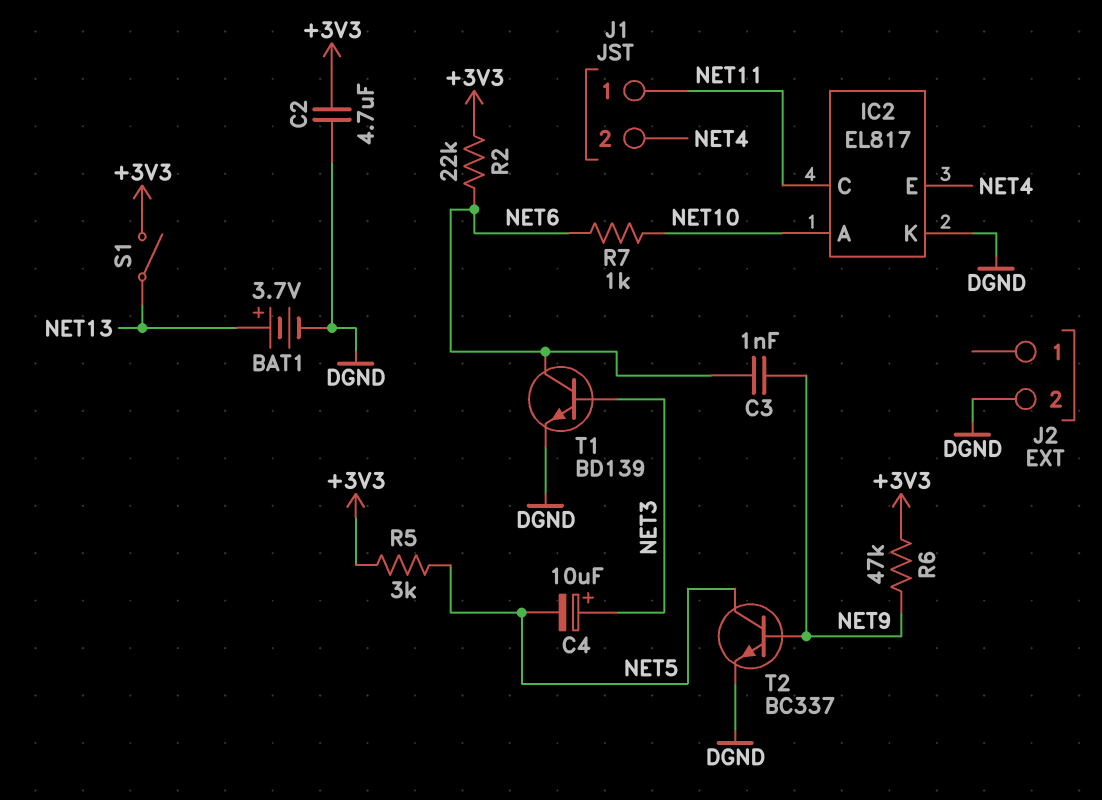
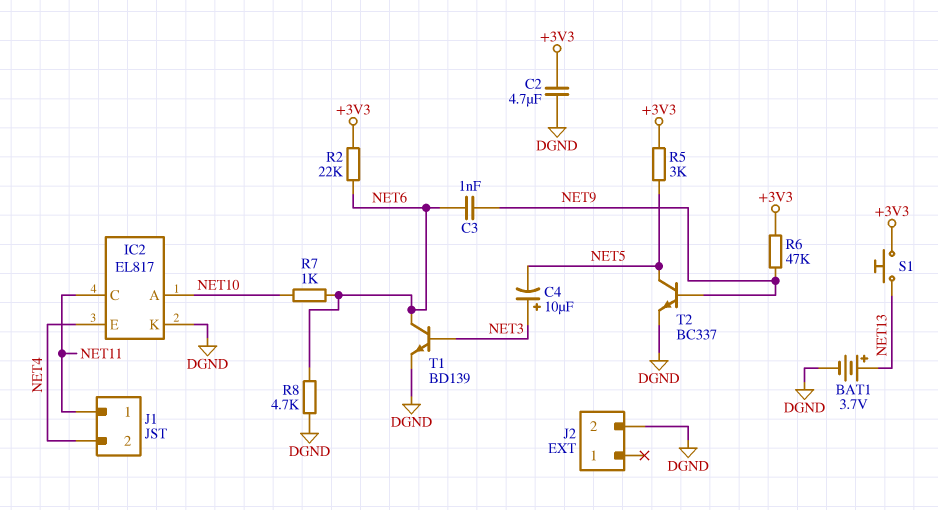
R8: none -> 4.7k (DGND, NET6)
S1: switch (+3V3, NET13) -> button (+3V3, NET13)

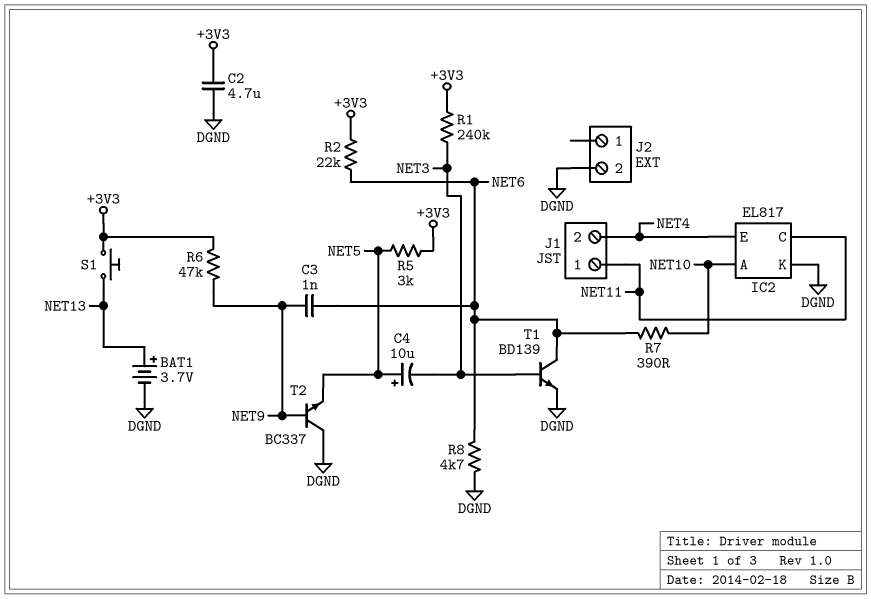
C4: 10uF (plus NET3, minus NET5) -> 10uF (plus NET5, minus NET3)
R1: none -> 240k (+3V3, NET3)
R7: 1k (NET6, NET10) -> 390 (NET6, NET10)
T2: NPN BC337 (B NET9, C NET5, E DGND) -> NPN BC337 (B NET9, C DGND, E NET5)

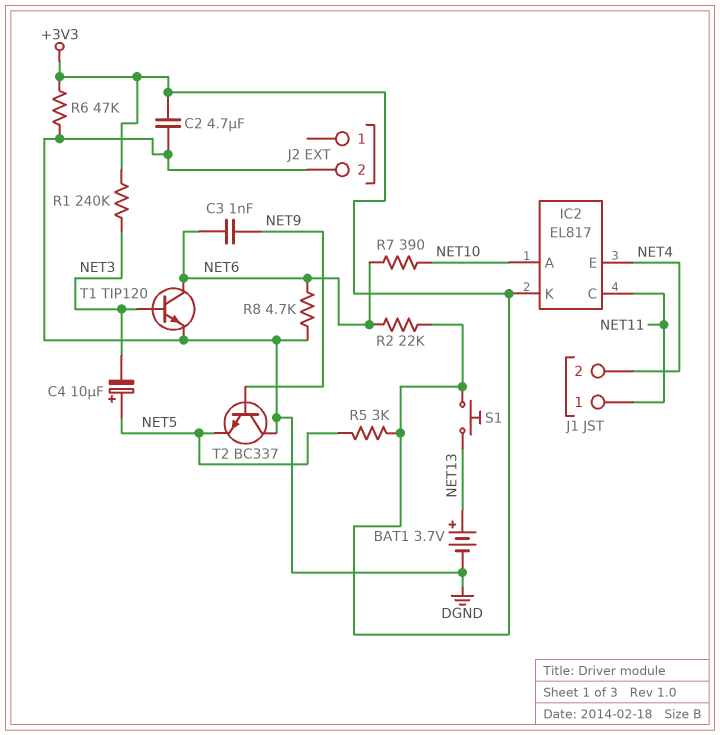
IC2 pin K: DGND -> +3V3
R6: 47k (+3V3, NET9) -> 47k (+3V3, DGND)
T1: NPN BD139 (B NET3, C NET6, E DGND) -> NPN TIP120 (B NET3, C NET6, E DGND)

